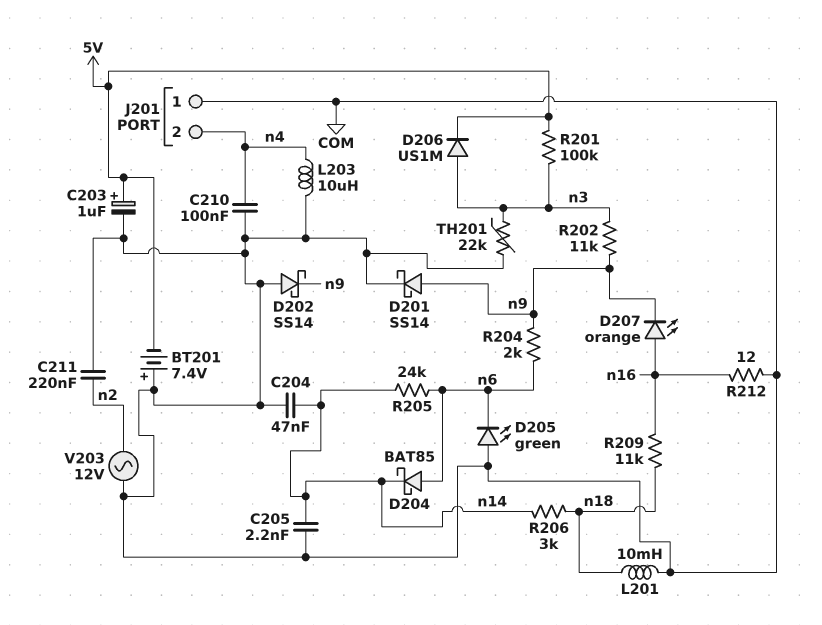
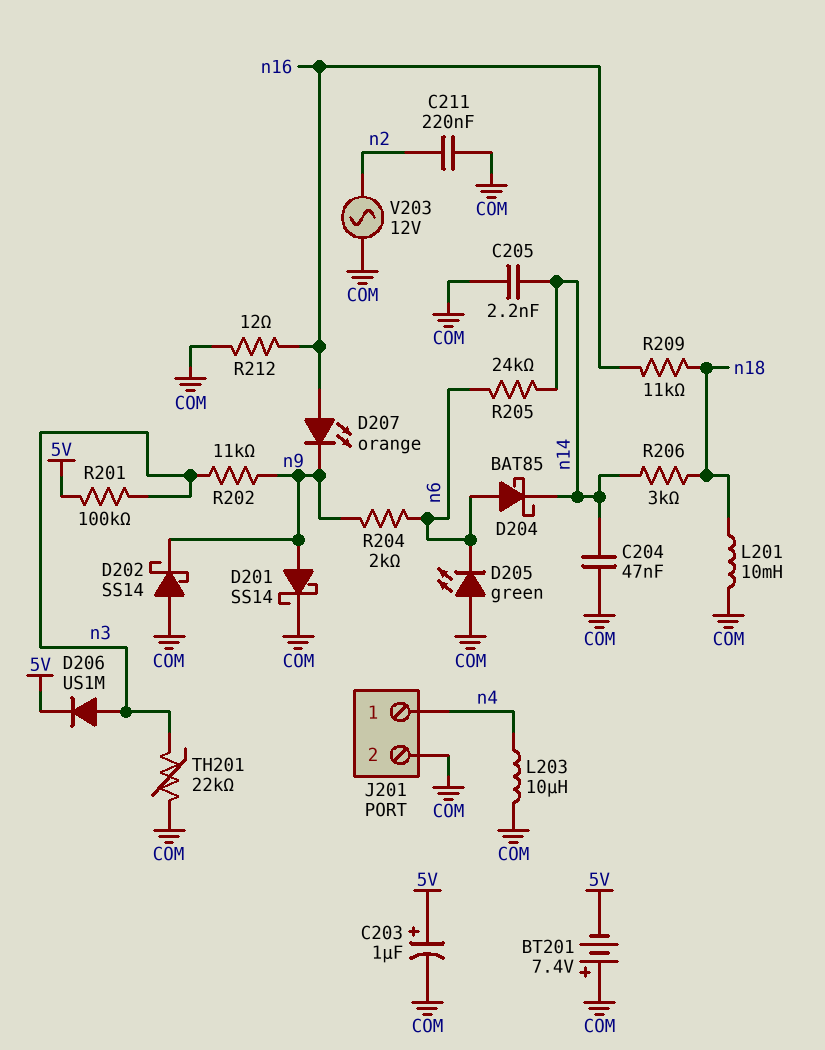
C210: 100nF (COM, n4) -> none
J201 pin 1: COM -> n4
J201 pin 2: n4 -> COM

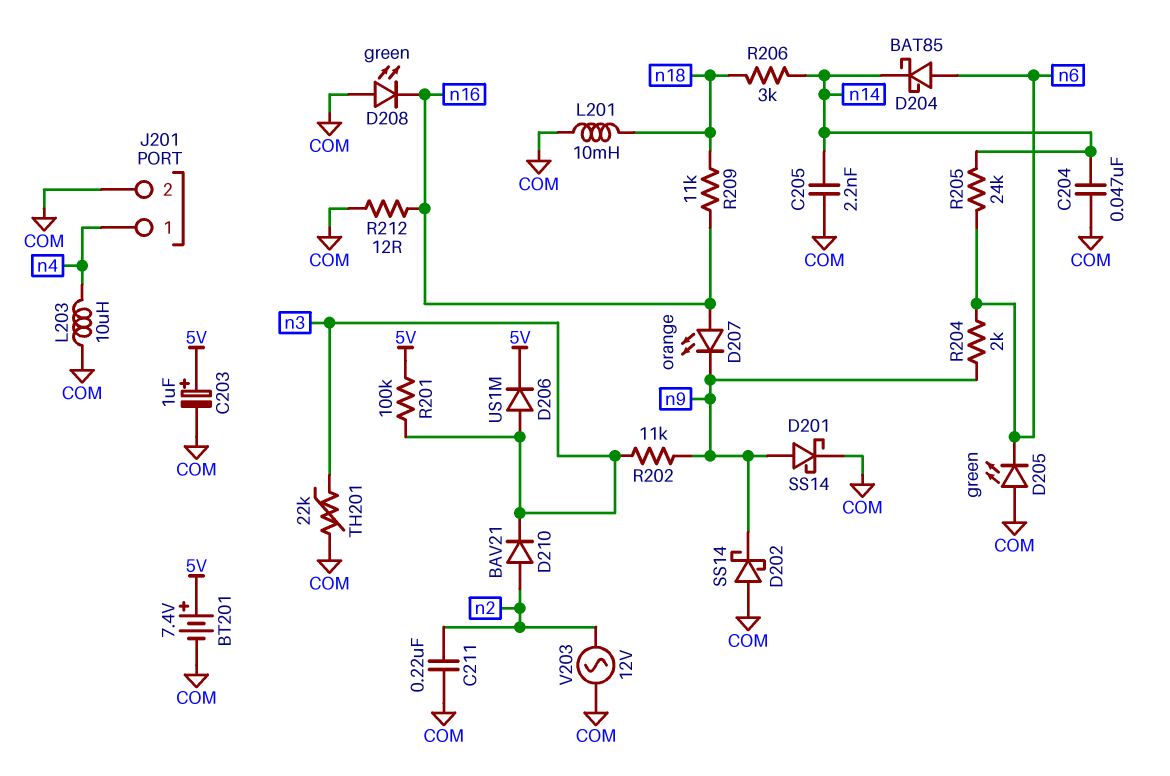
BT201: 7.4V (plus COM, minus 5V) -> 7.4V (plus 5V, minus COM)
D208: none -> LED green (A COM, K n16)
D210: none -> diode BAV21 (A n2, K n3)

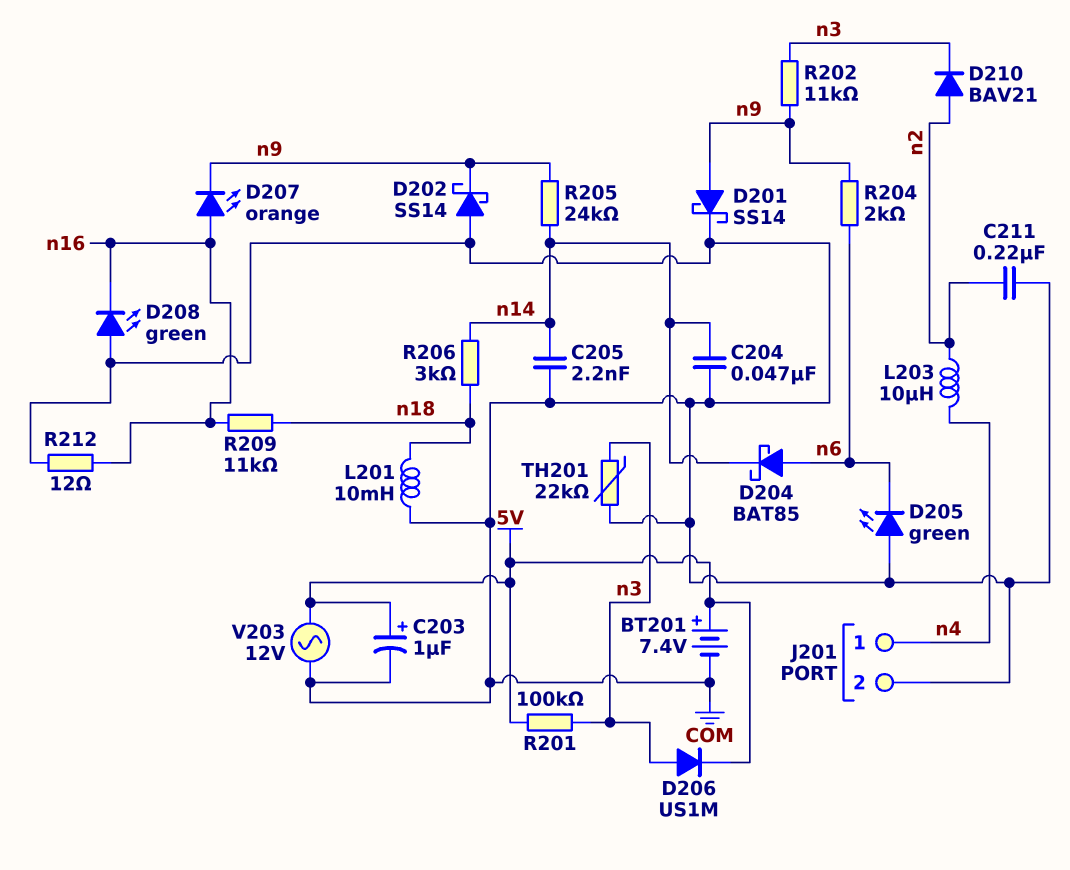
L203: 10uH (COM, n4) -> 10uH (n2, n4)
R205: 24k (n6, n14) -> 24k (n9, n14)
V203: AC 12V (COM, n2) -> AC 12V (5V, COM)

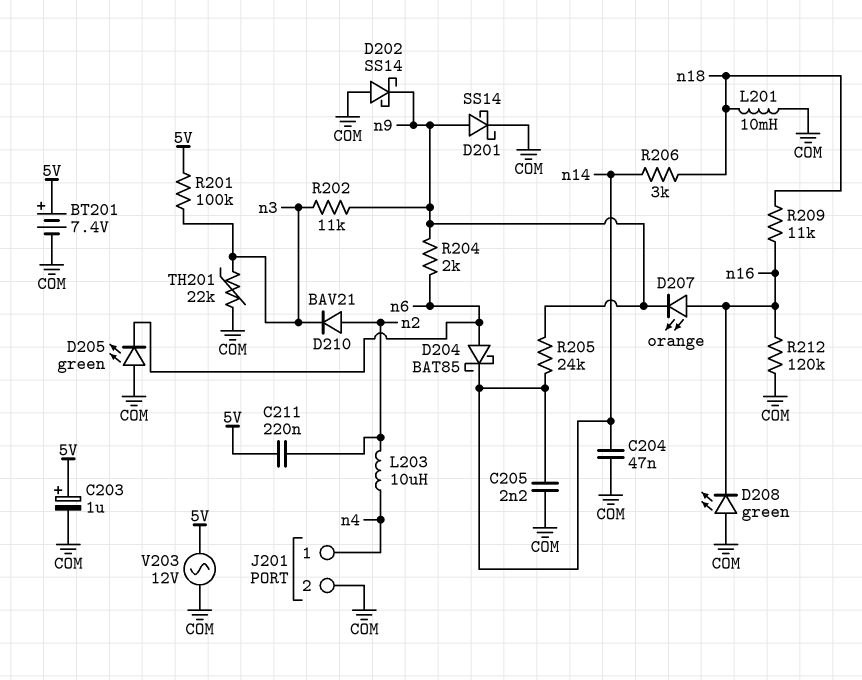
C211: 220nF (COM, n2) -> 220nF (5V, n2)
D206: diode US1M (A n3, K 5V) -> none
R212: 12 (COM, n16) -> 120k (COM, n16)

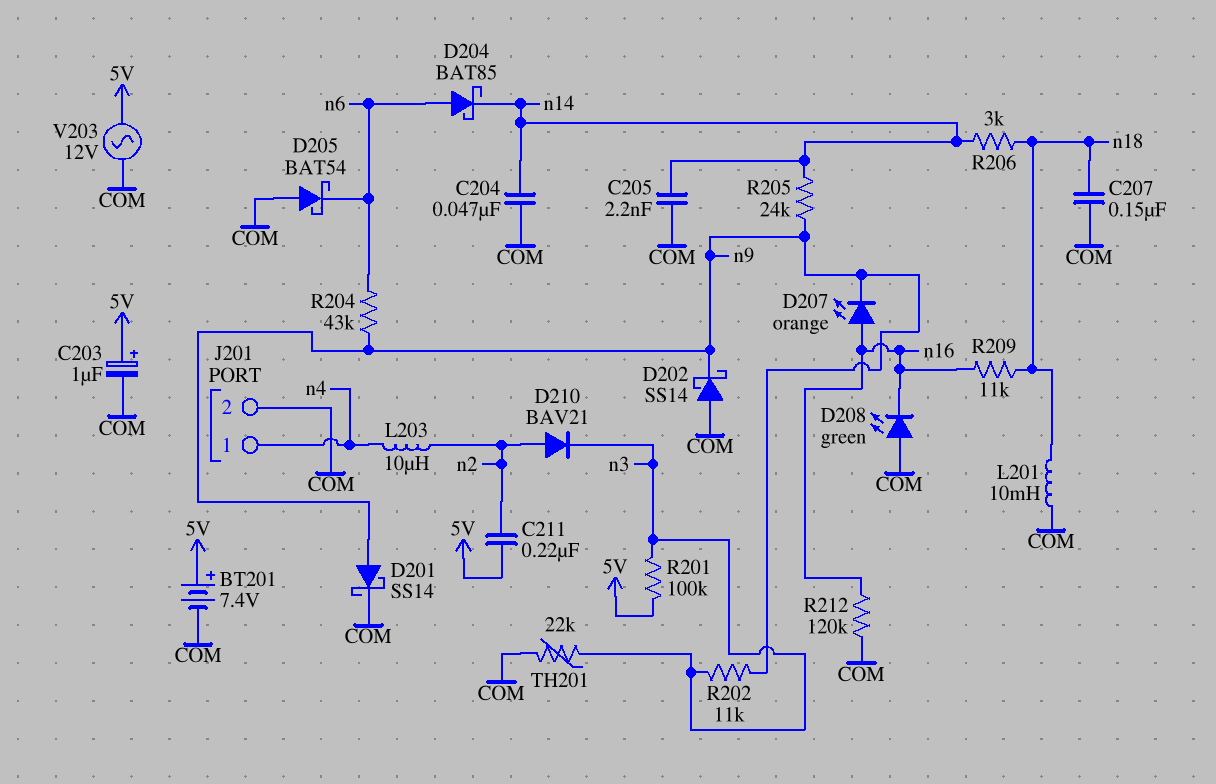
C207: none -> 150nF (COM, n18)
D205: LED green (A COM, K n6) -> schottky BAT54 (A COM, K n6)
R204: 2k (n6, n9) -> 43k (n6, n9)

